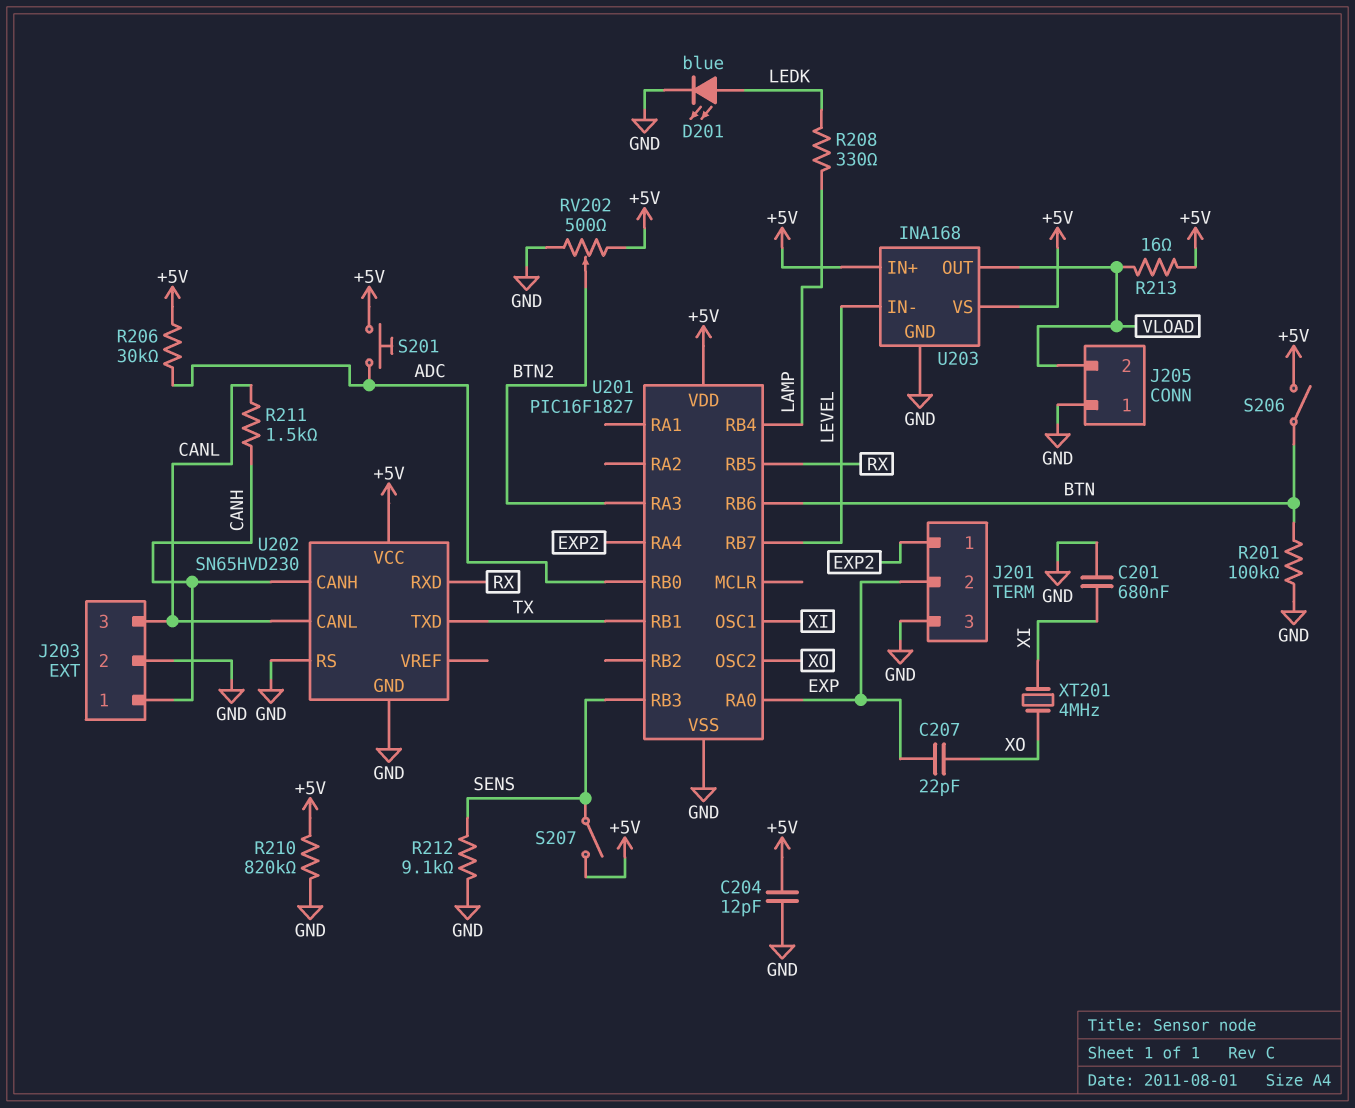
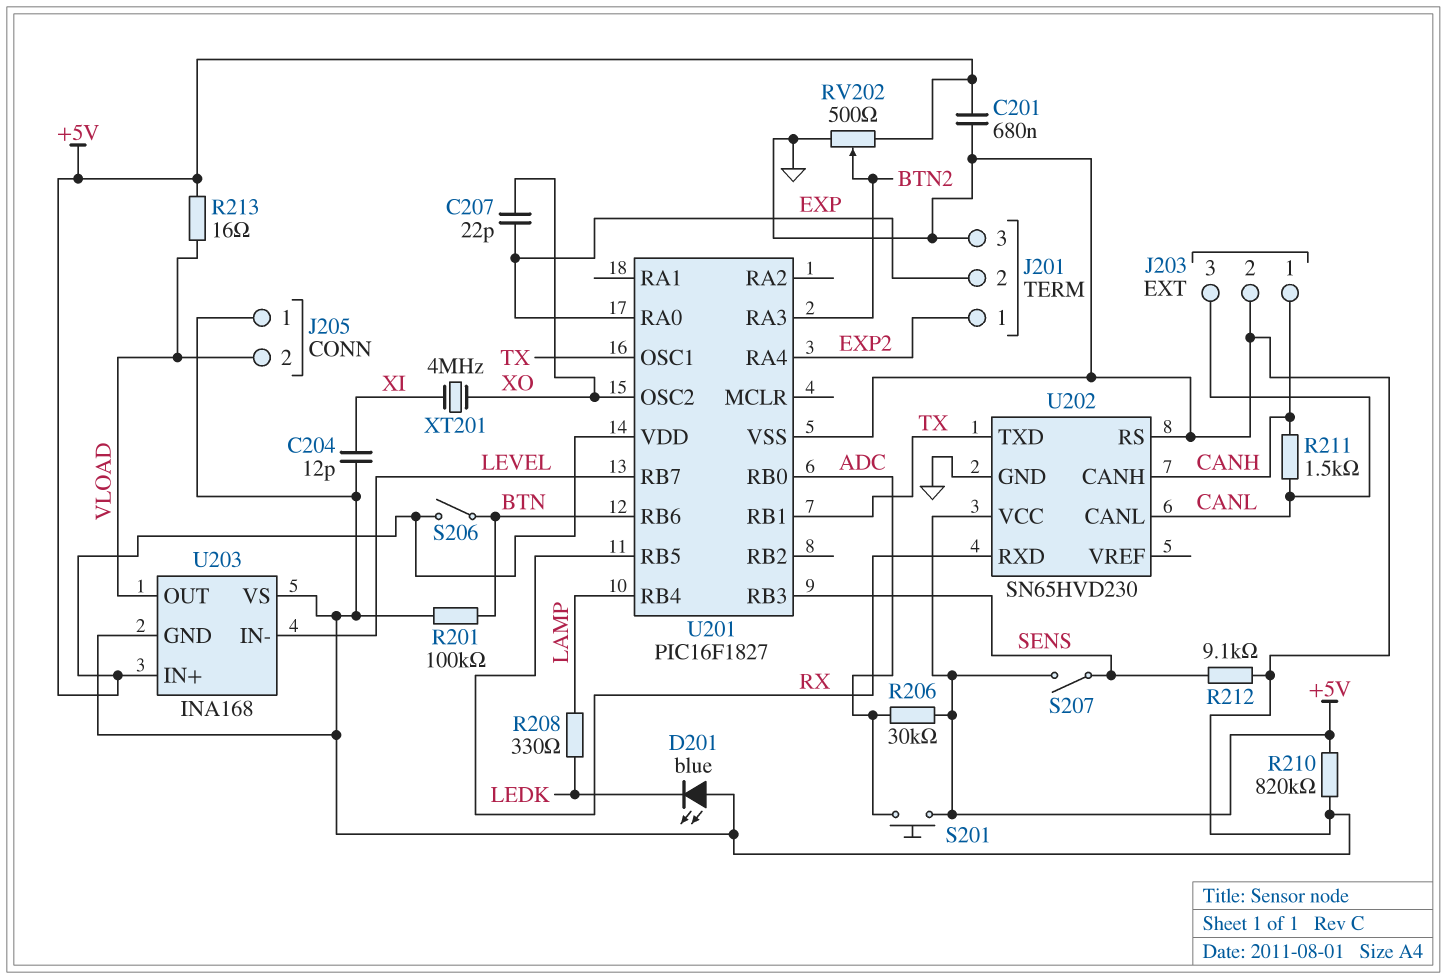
C201: 680nF (GND, XI) -> 680nF (+5V, GND)
C204: 12pF (+5V, GND) -> 12pF (GND, XI)
D201: LED blue (A LEDK, K GND) -> LED blue (A GND, K LEDK)
U201 pin OSC1: XI -> TX
U203 pin VS: +5V -> GND

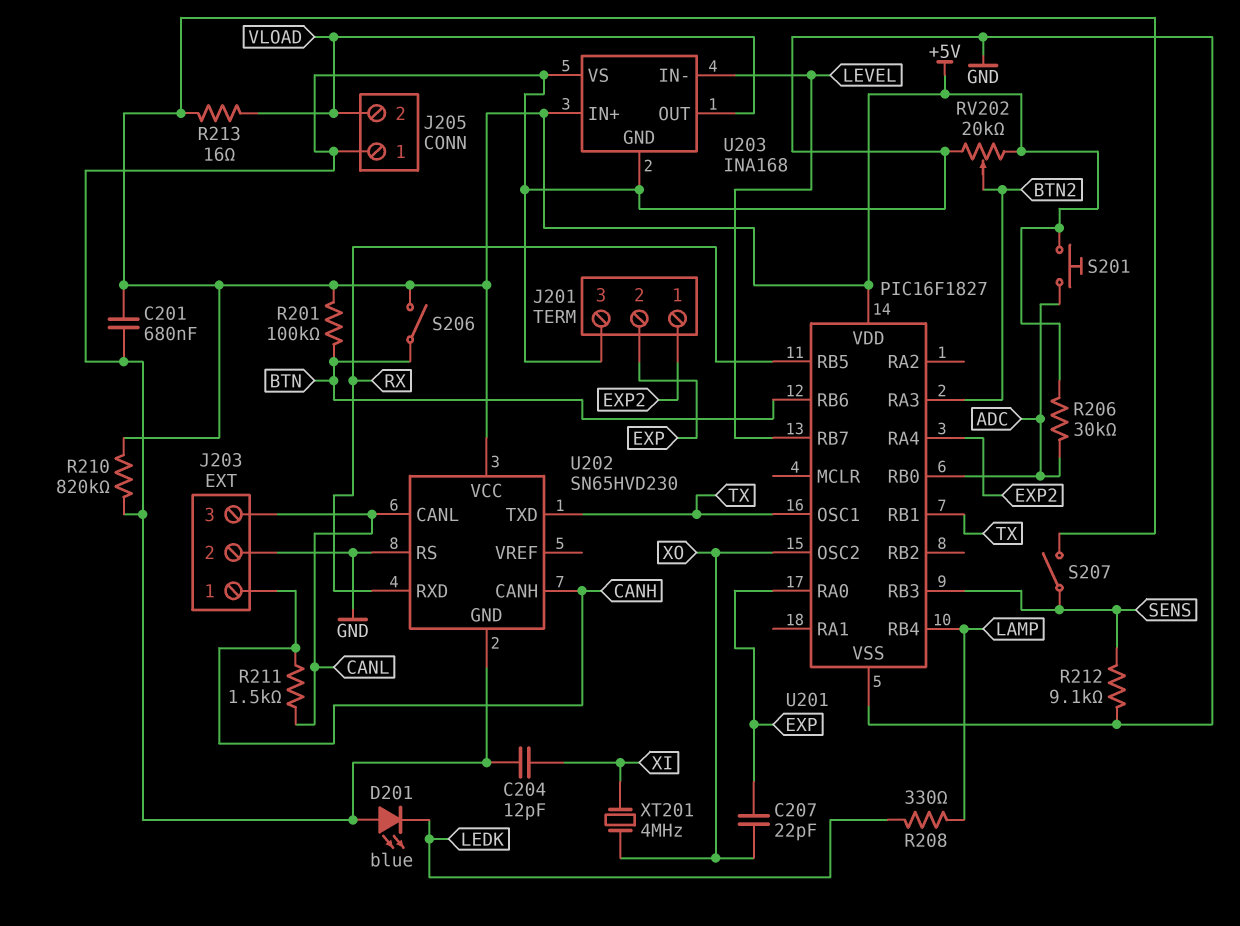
R201: 100k (BTN, GND) -> 100k (+5V, BTN)
RV202: 500 (+5V, GND, wiper BTN2) -> 20k (+5V, GND, wiper BTN2)

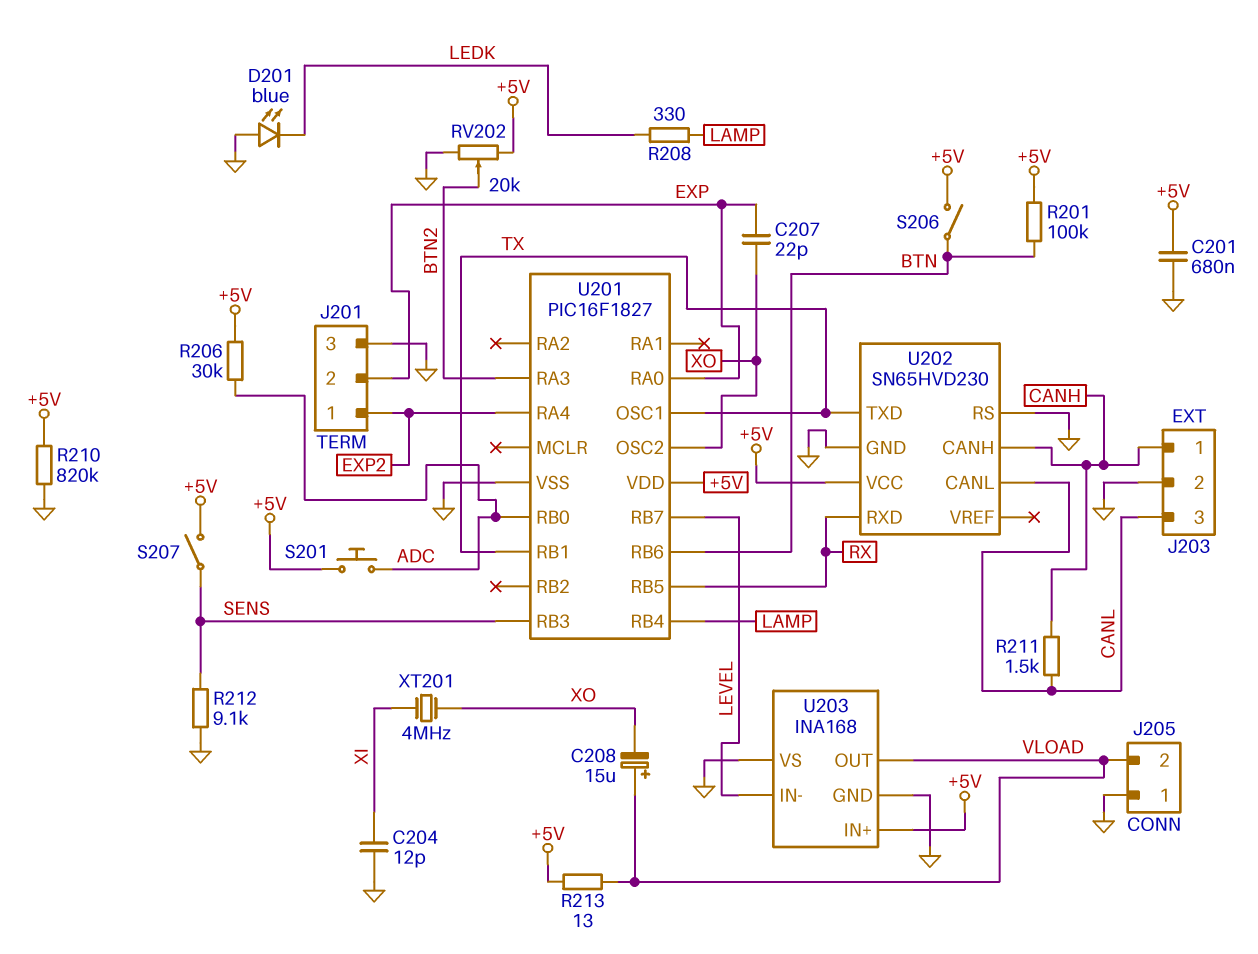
C208: none -> 15uF (plus VLOAD, minus XO)
R213: 16 (+5V, VLOAD) -> 13 (+5V, VLOAD)

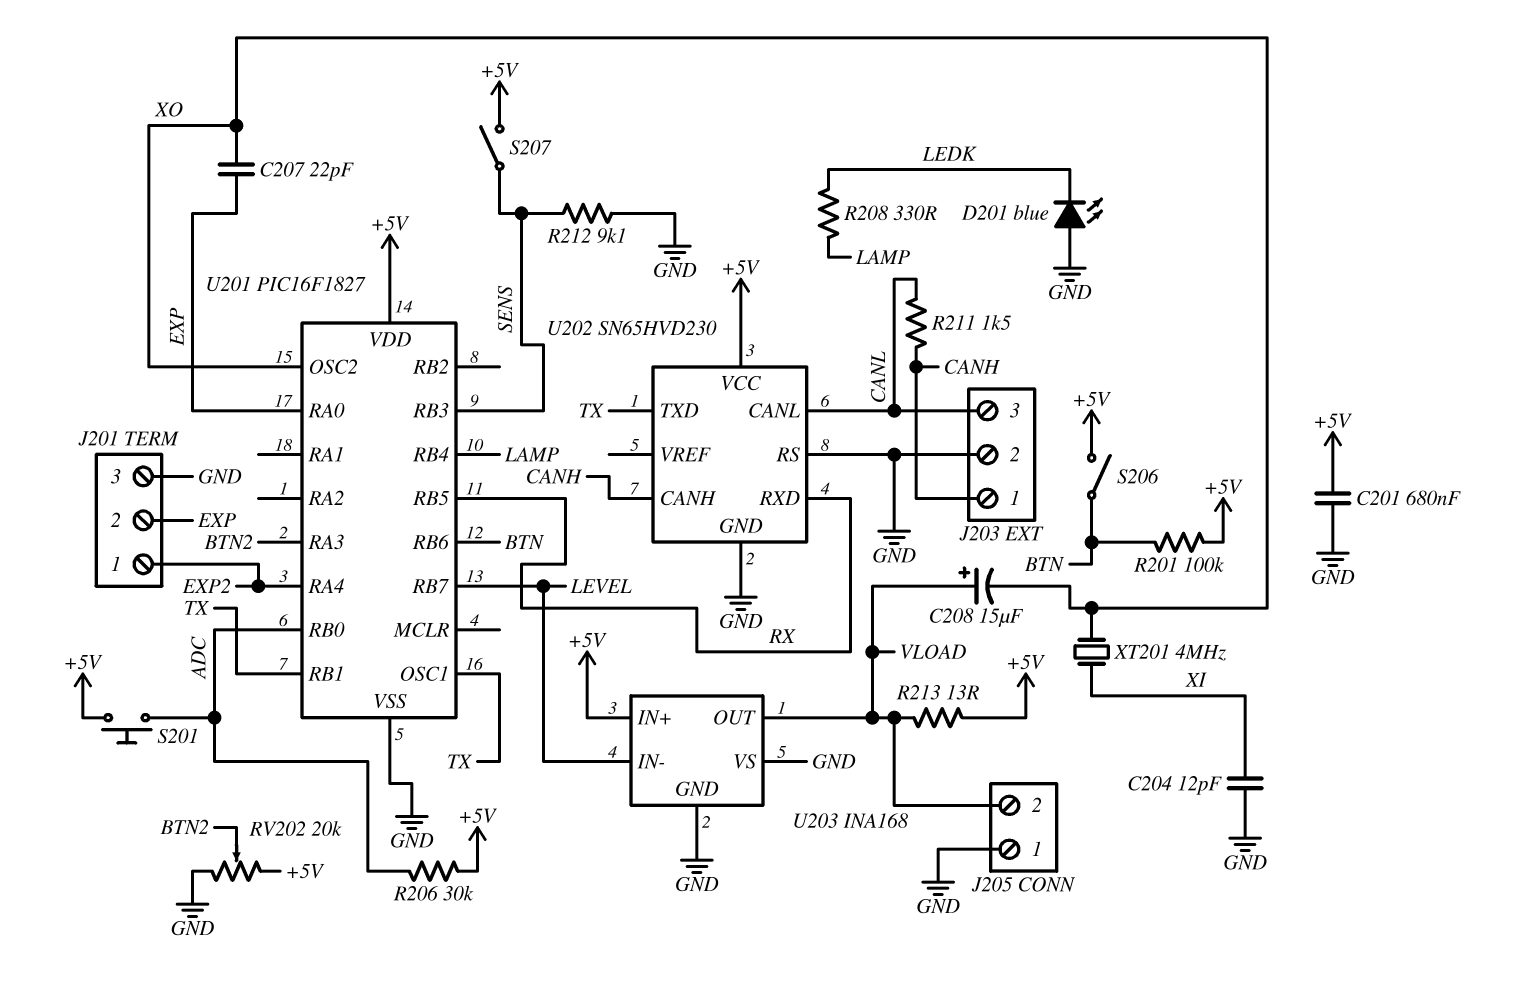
R210: 820k (+5V, GND) -> none

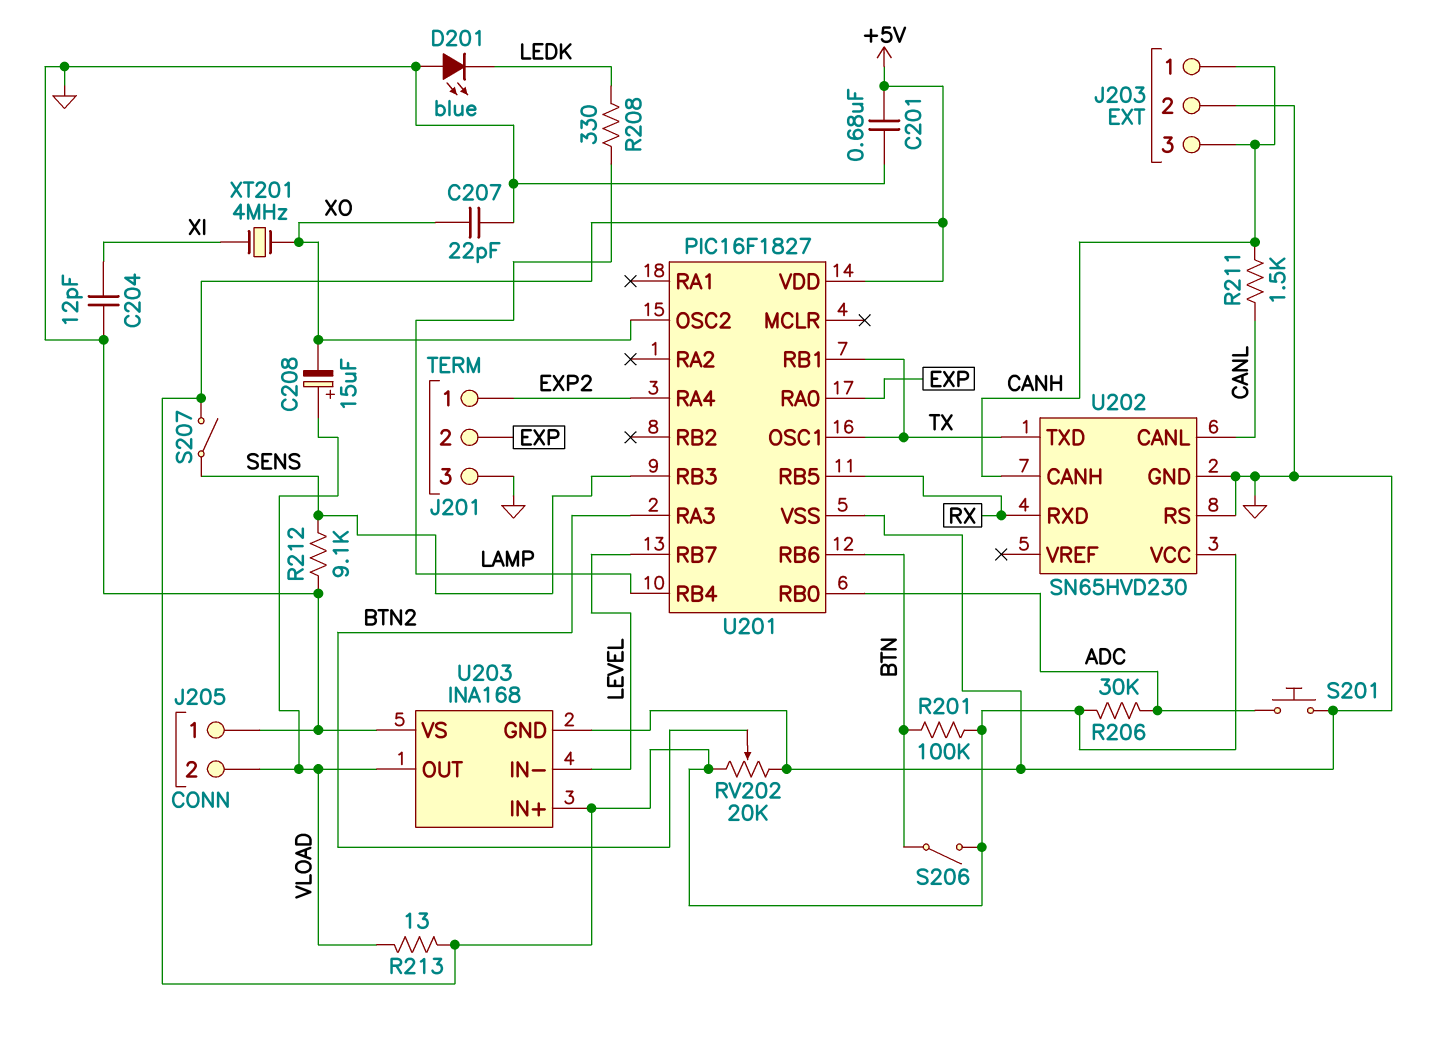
C207: 22pF (EXP, XO) -> 22pF (GND, XO)
J203 pin 3: CANL -> CANH
S201: button (+5V, ADC) -> button (ADC, GND)

